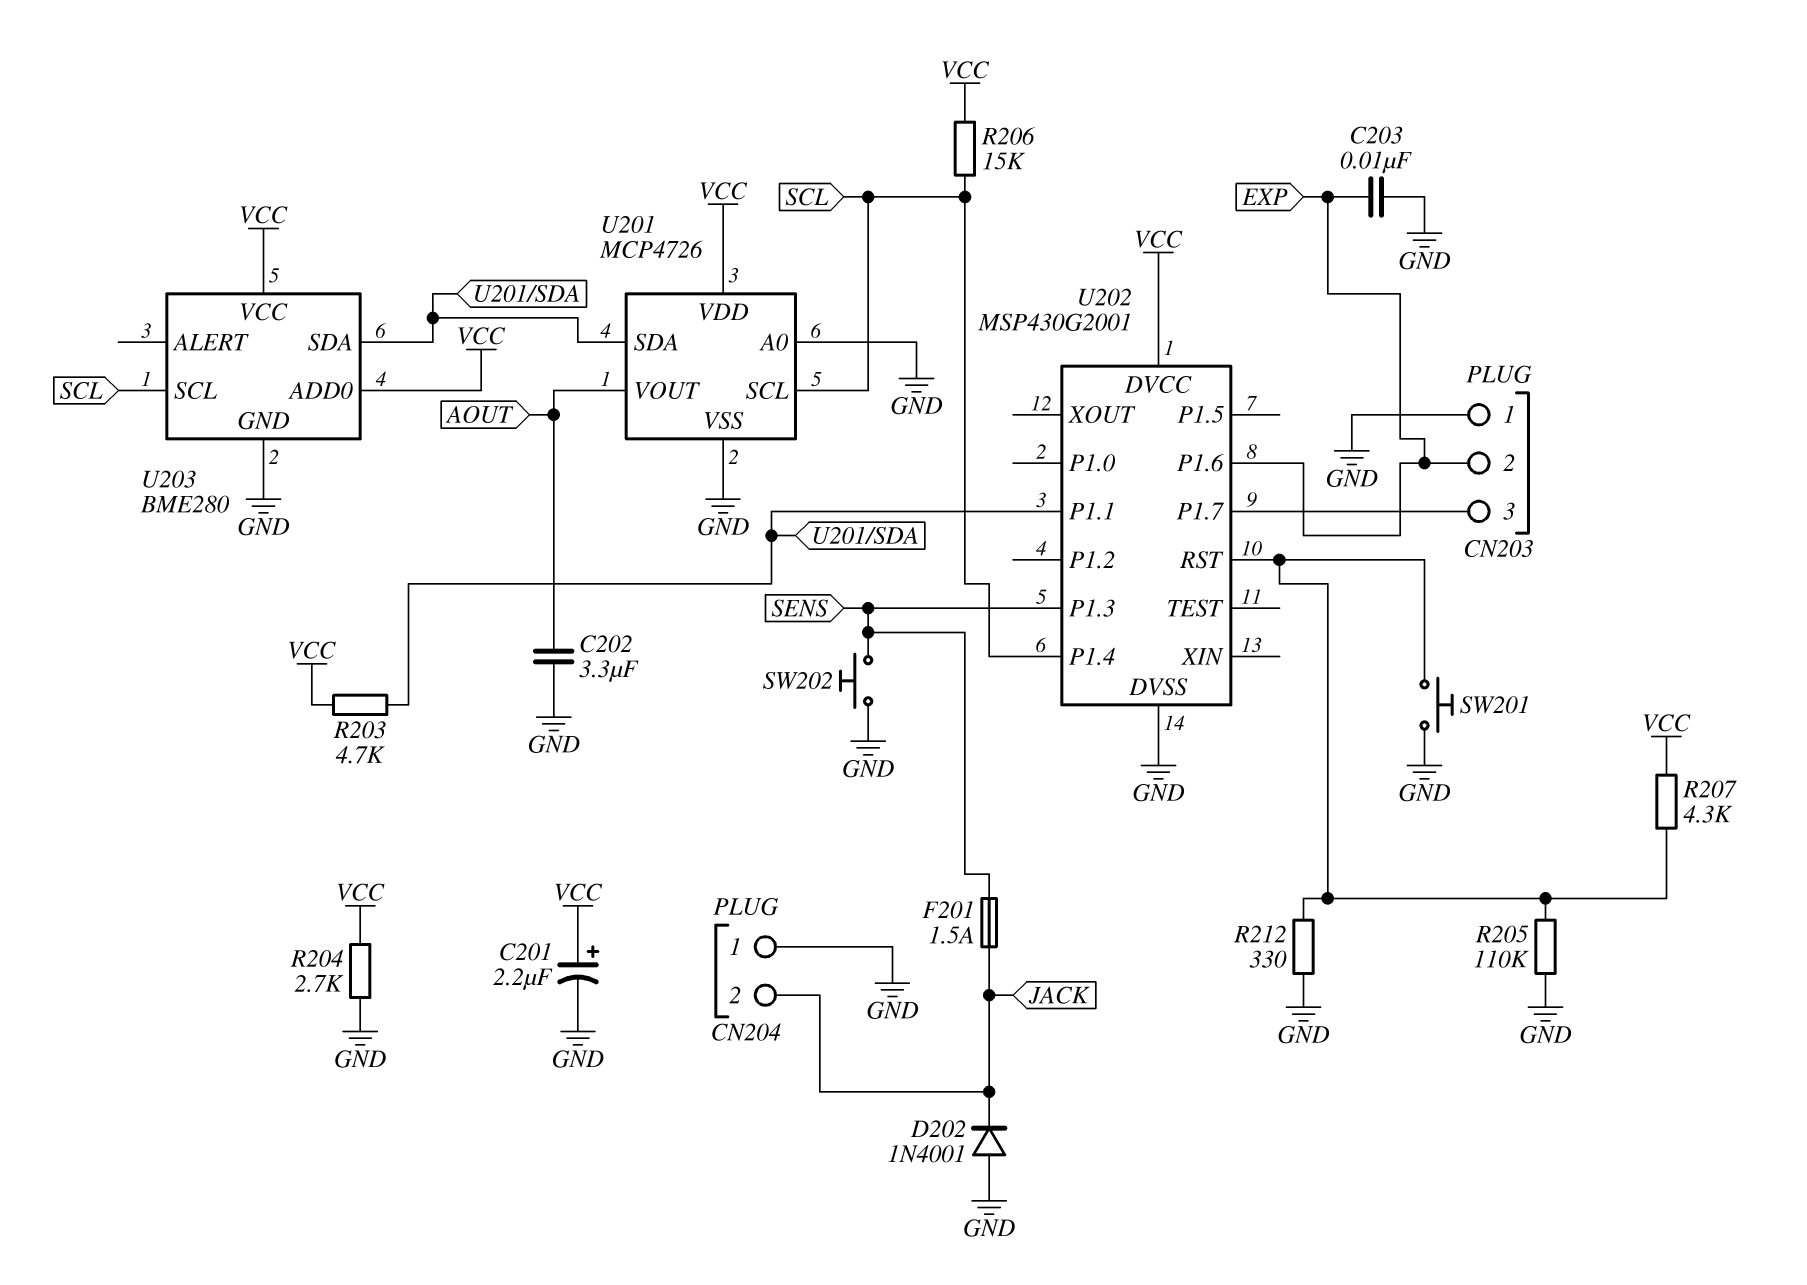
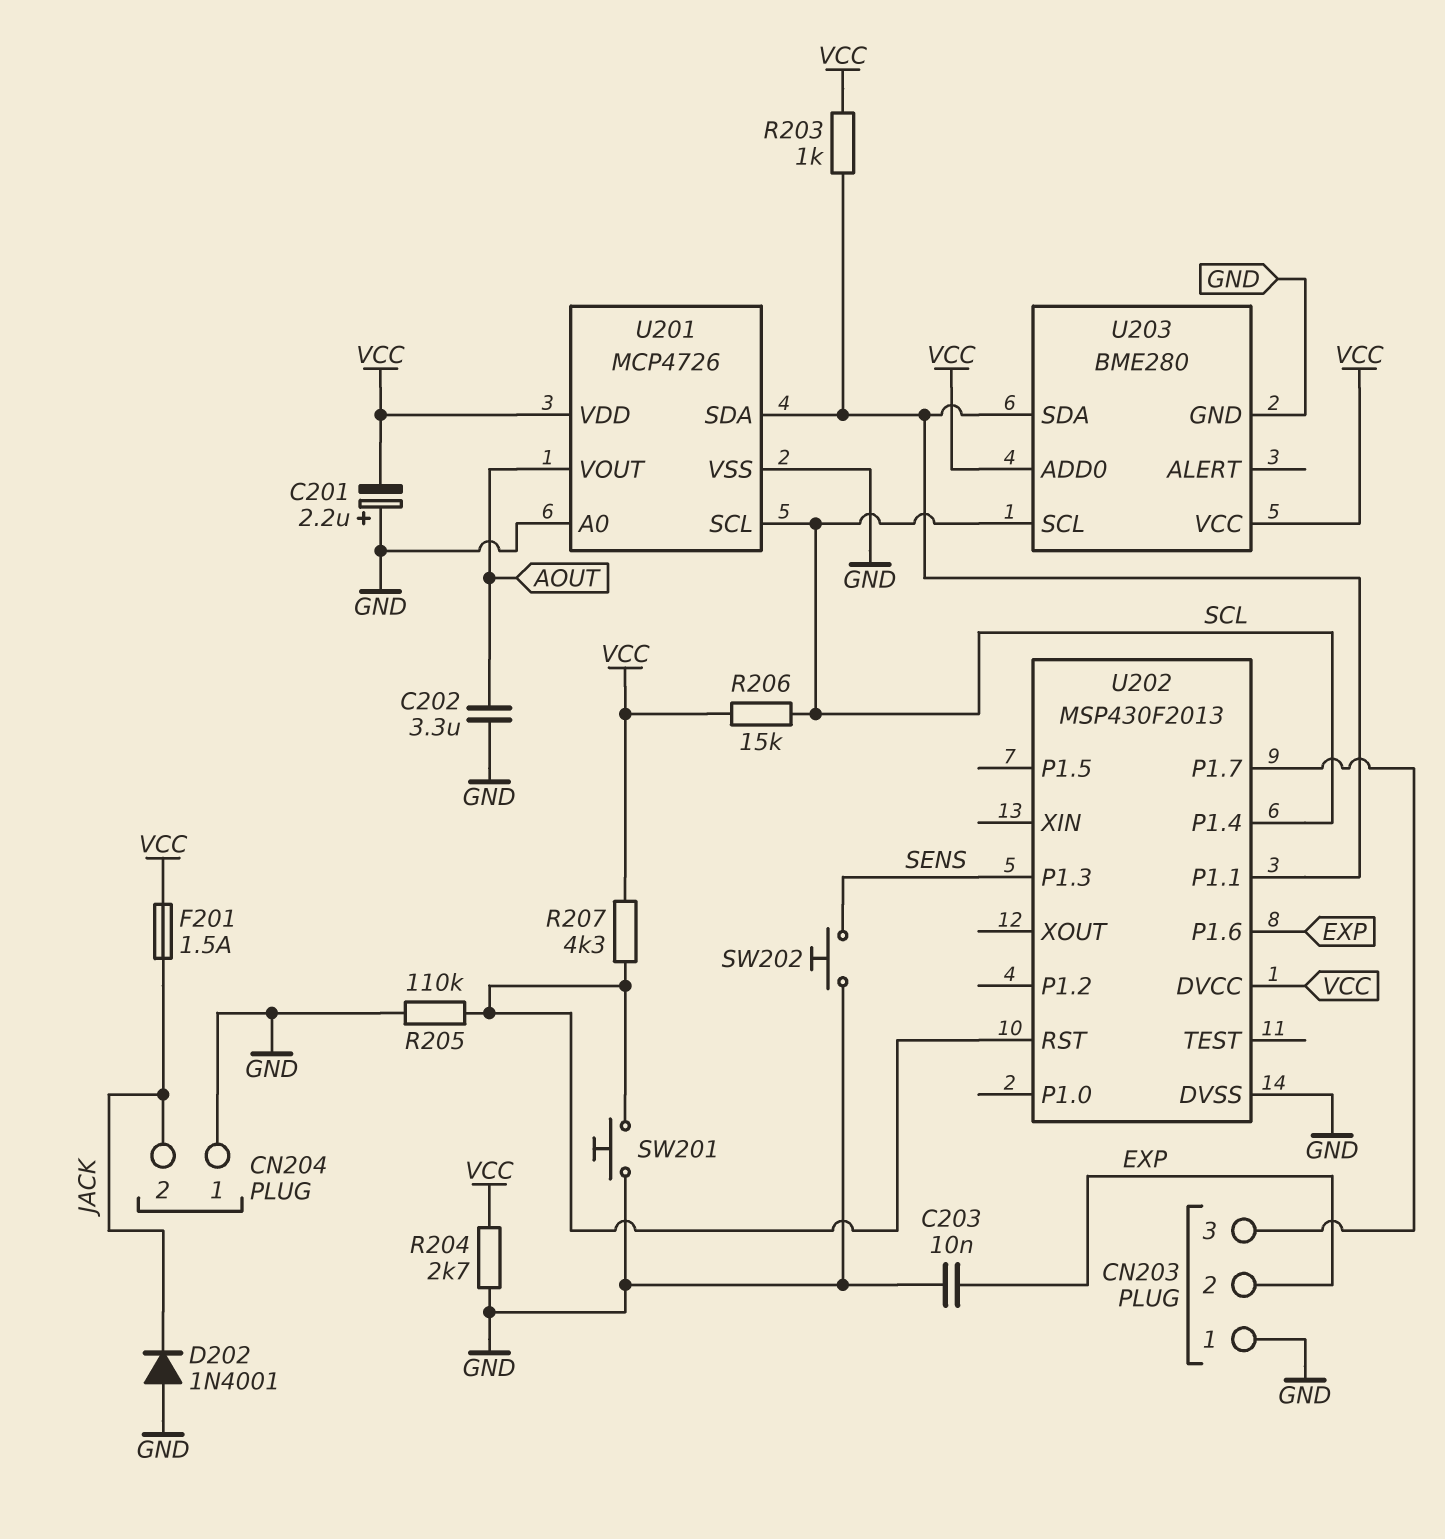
C201: 2.2uF (plus VCC, minus GND) -> 2.2uF (plus GND, minus VCC)
F201: 1.5A (JACK, SENS) -> 1.5A (JACK, VCC)
R203: 4.7k (U201/SDA, VCC) -> 1k (U201/SDA, VCC)
R212: 330 (GND, U202/RST) -> none
U202: MSP430G2001 -> MSP430F2013

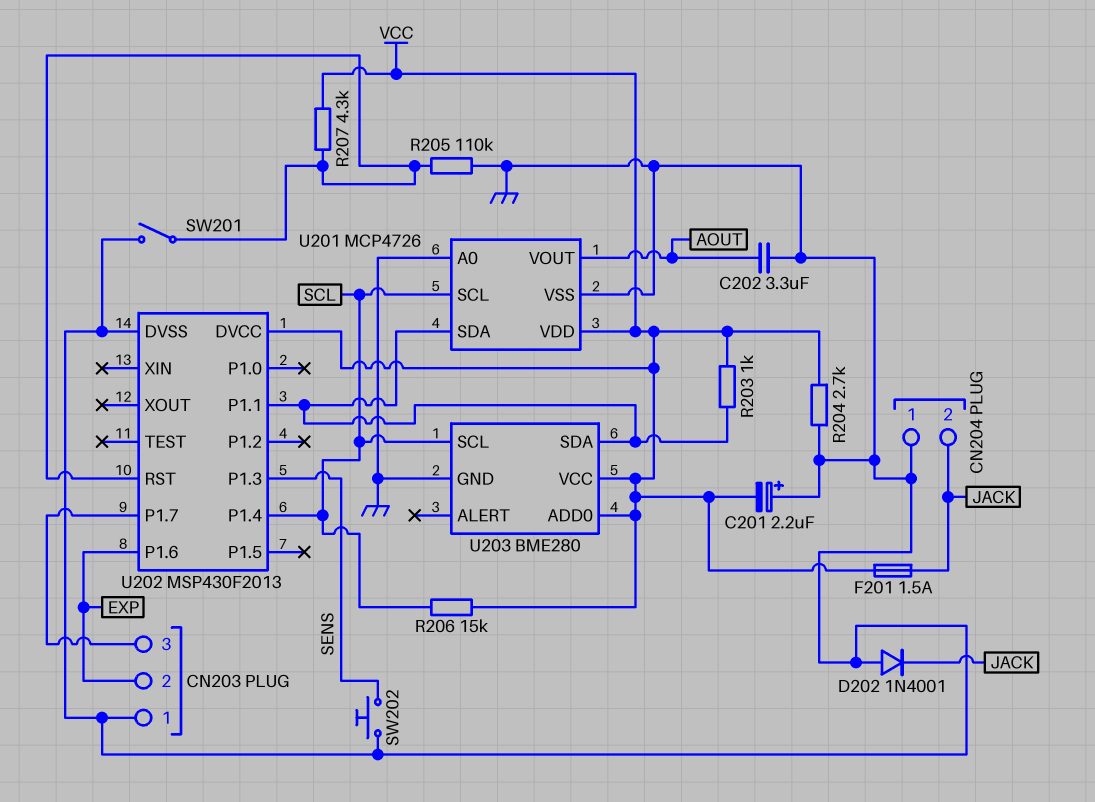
C203: 10nF (EXP, GND) -> none
SW201: button (GND, U202/RST) -> switch (GND, U202/RST)

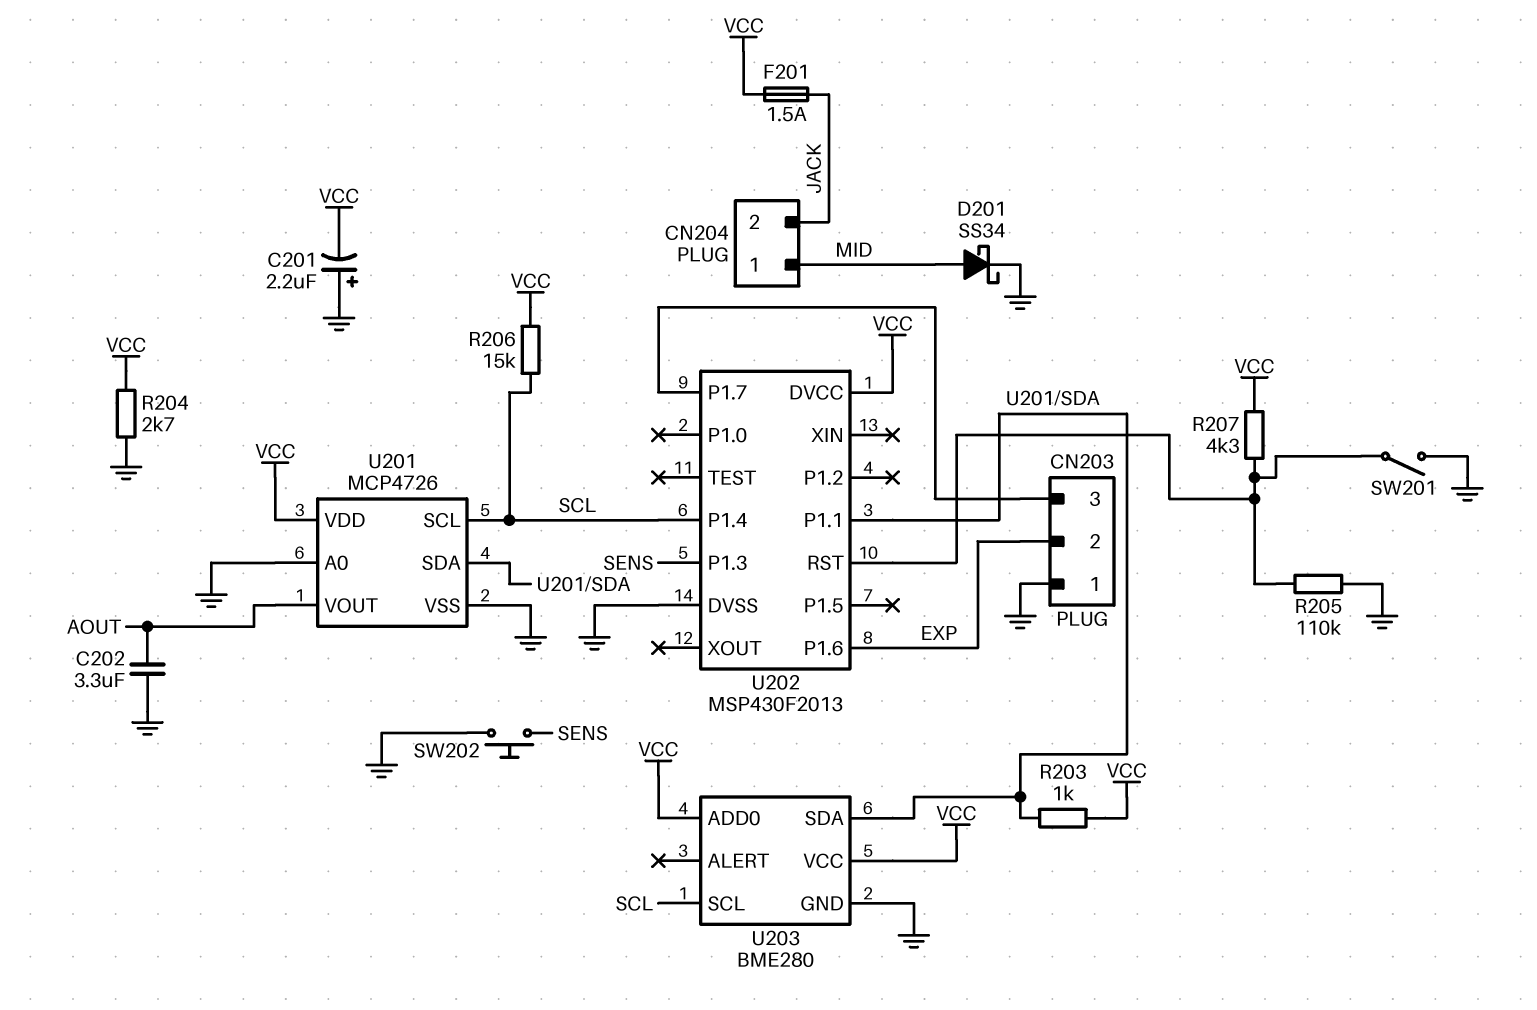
CN204 pin 1: GND -> MID
D201: none -> schottky SS34 (A MID, K GND)
D202: diode 1N4001 (A GND, K JACK) -> none

